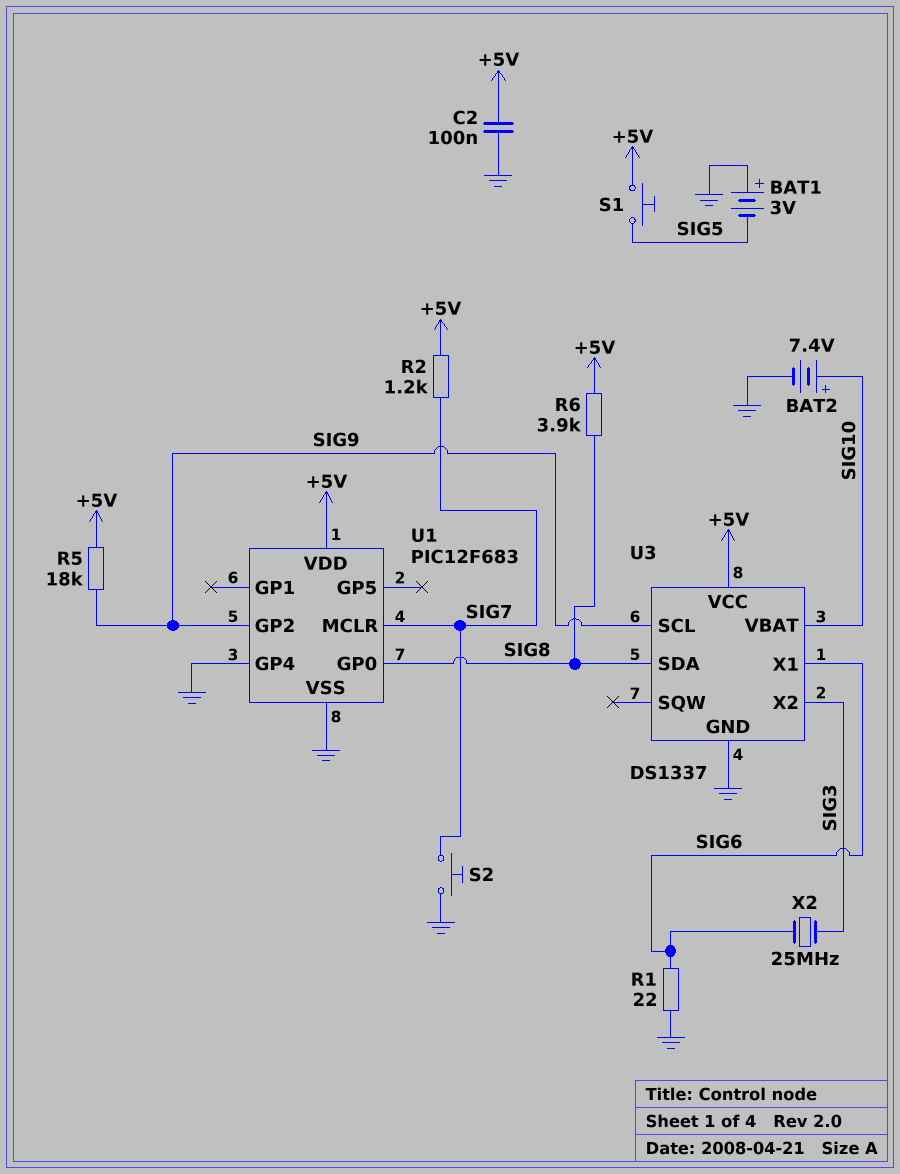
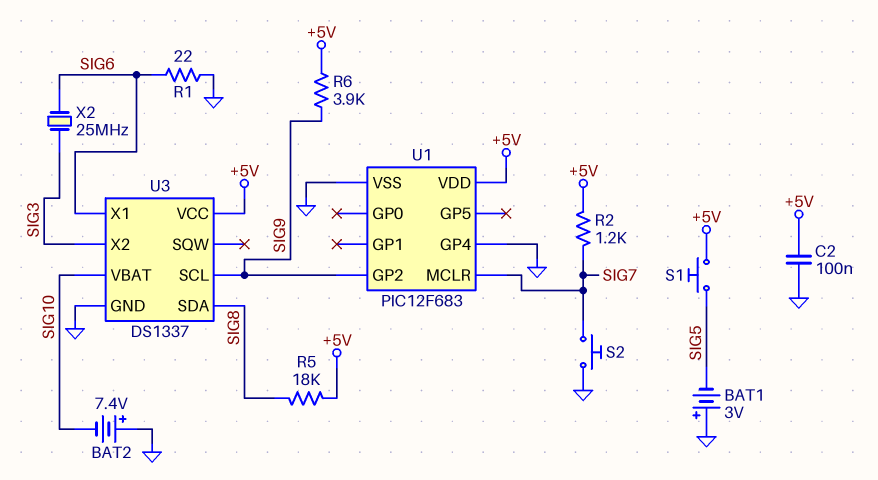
BAT2: 7.4V (plus SIG10, minus GND) -> 7.4V (plus GND, minus SIG10)
R5: 18k (+5V, SIG9) -> 18k (+5V, SIG8)
R6: 3.9k (+5V, SIG8) -> 3.9k (+5V, SIG9)
U1 pin GP0: SIG8 -> none

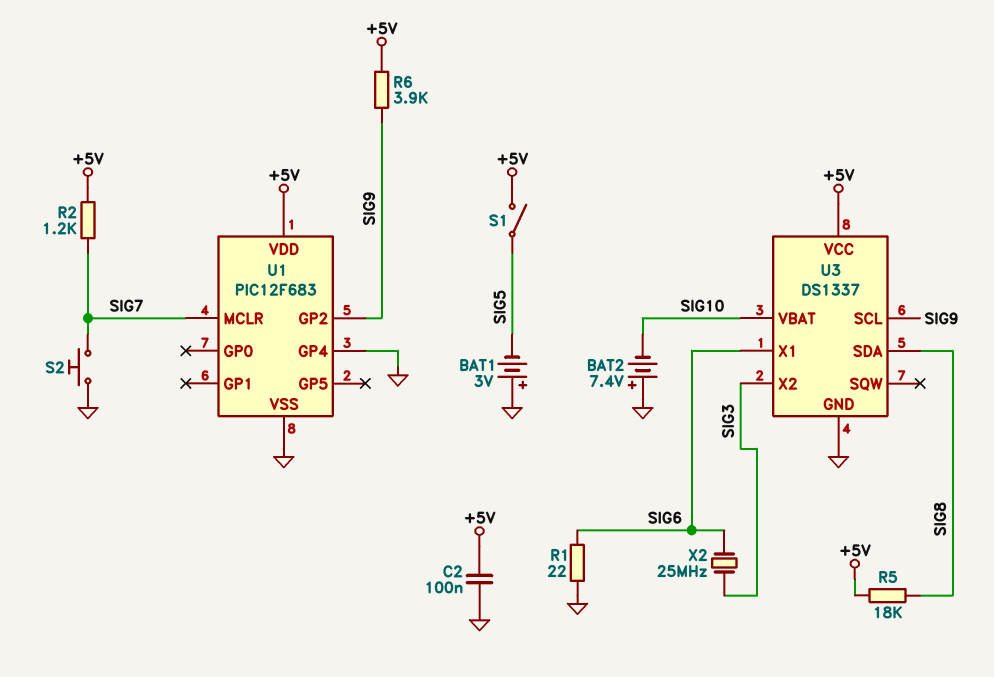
S1: button (+5V, SIG5) -> switch (+5V, SIG5)

